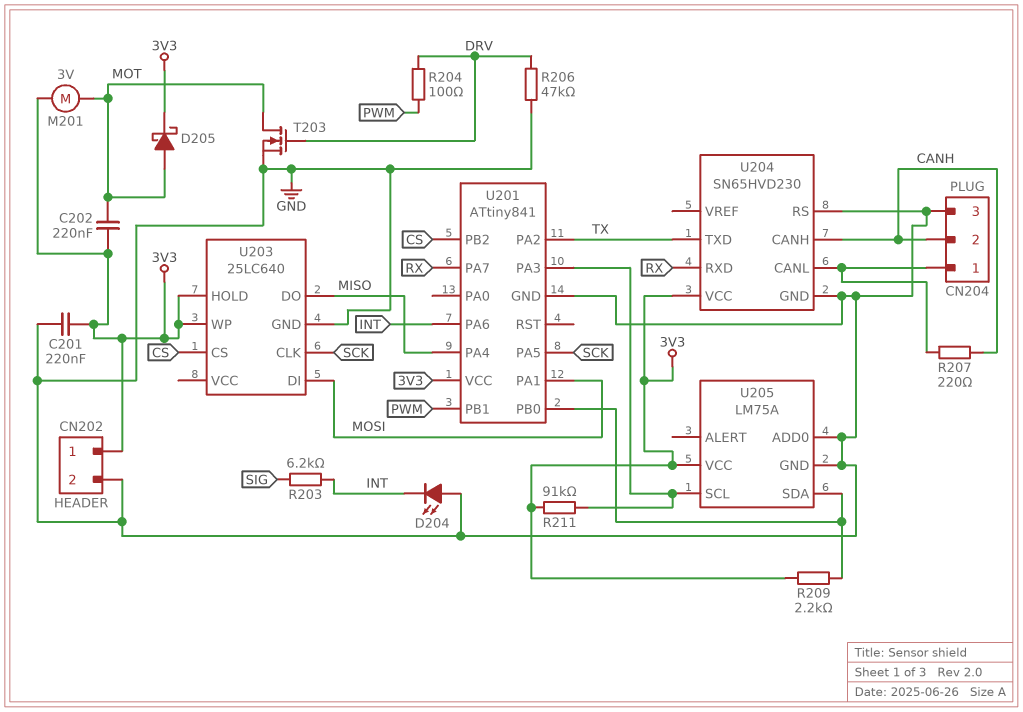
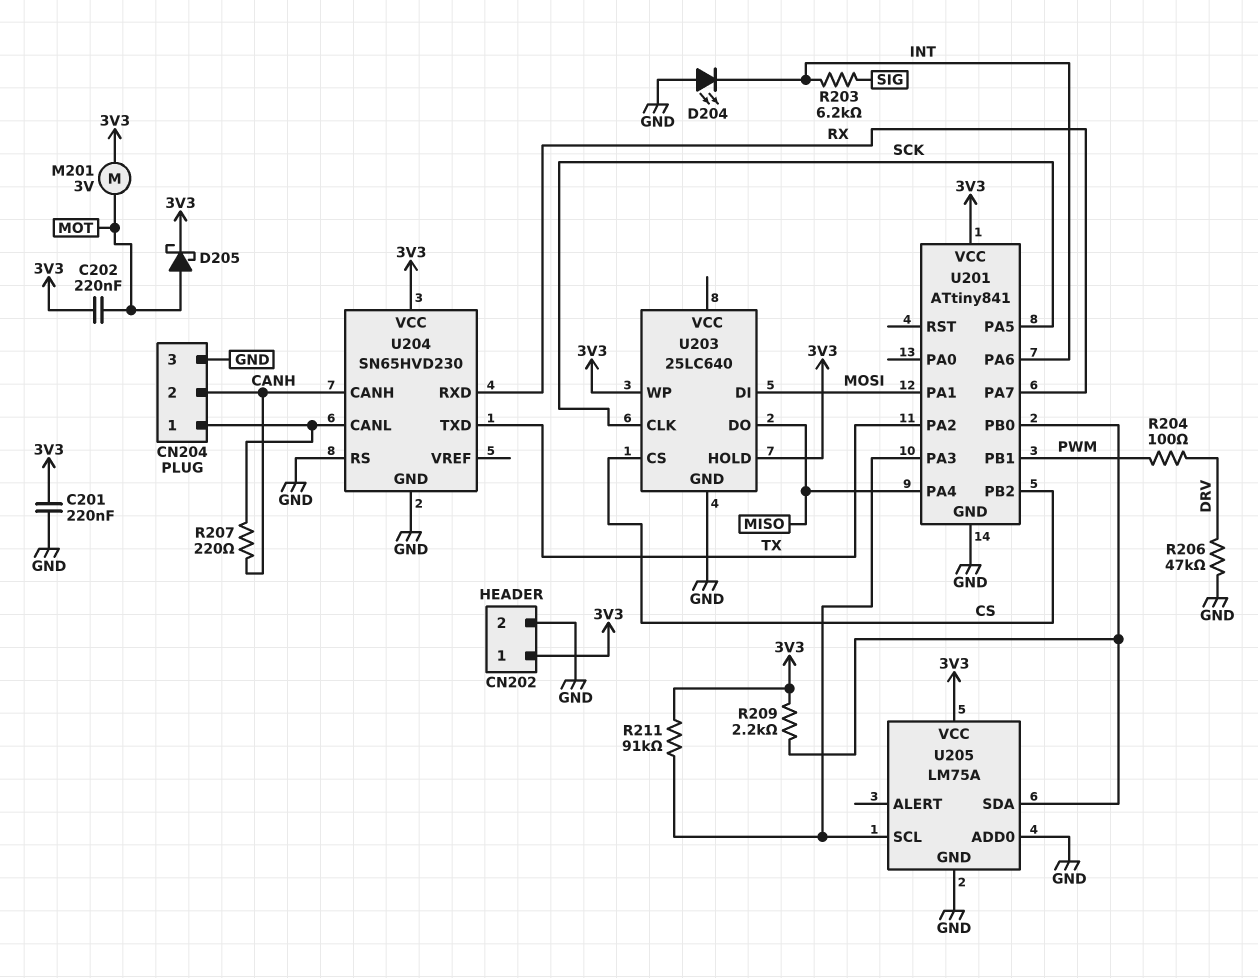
T203: NMOS (G DRV, D MOT, S GND) -> none

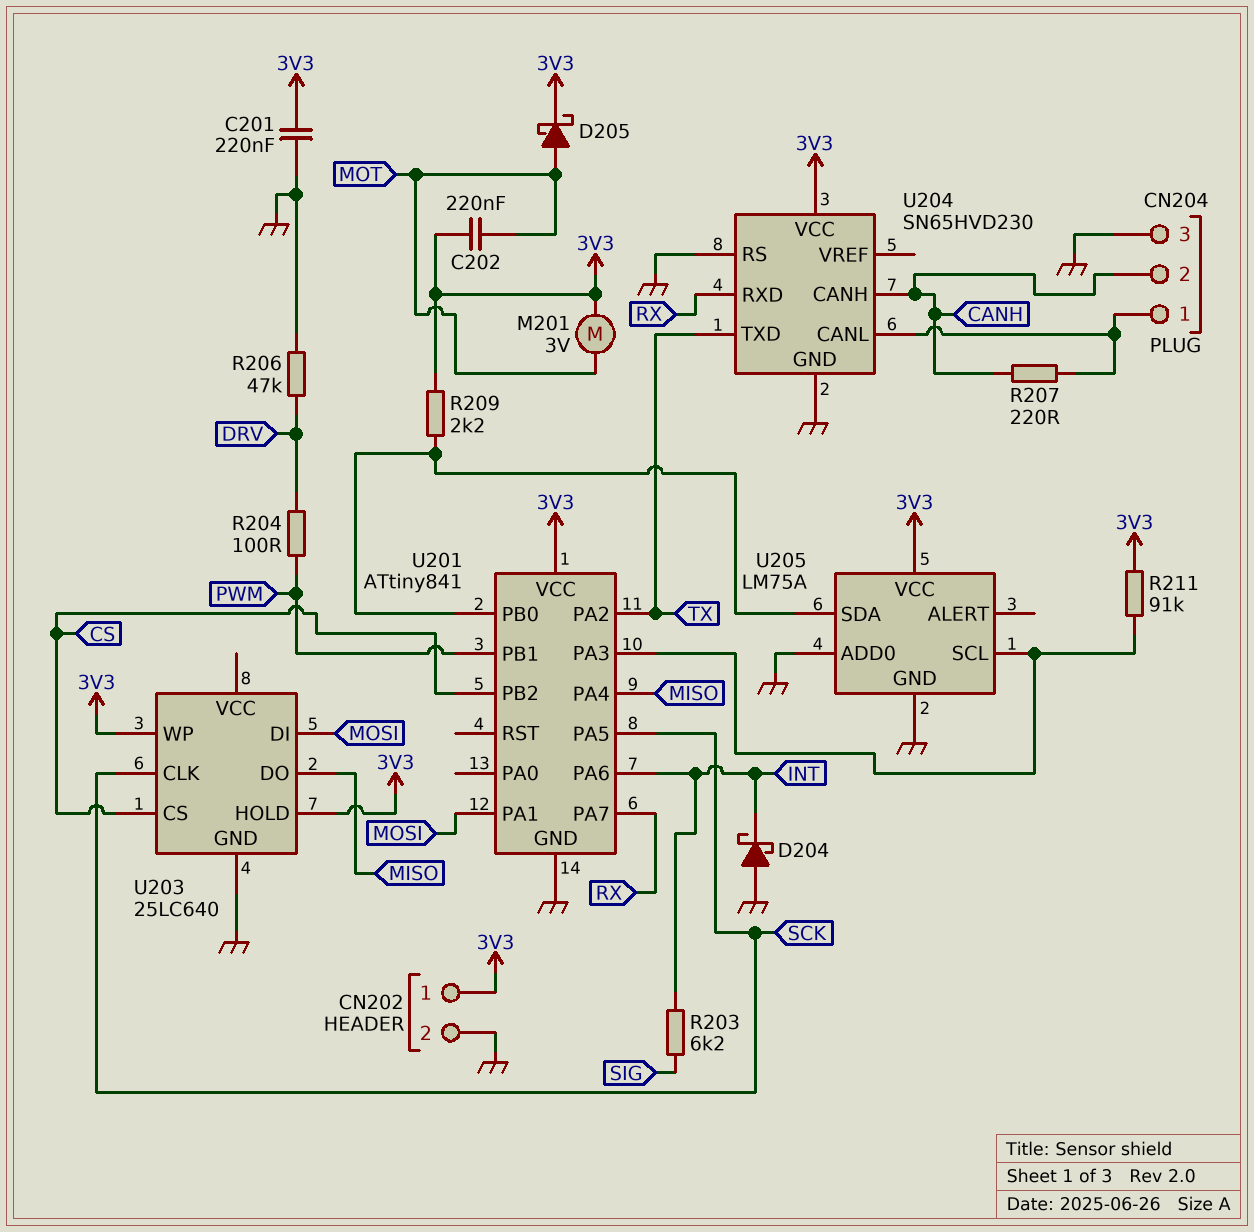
D204: LED (A GND, K INT) -> schottky (A GND, K INT)

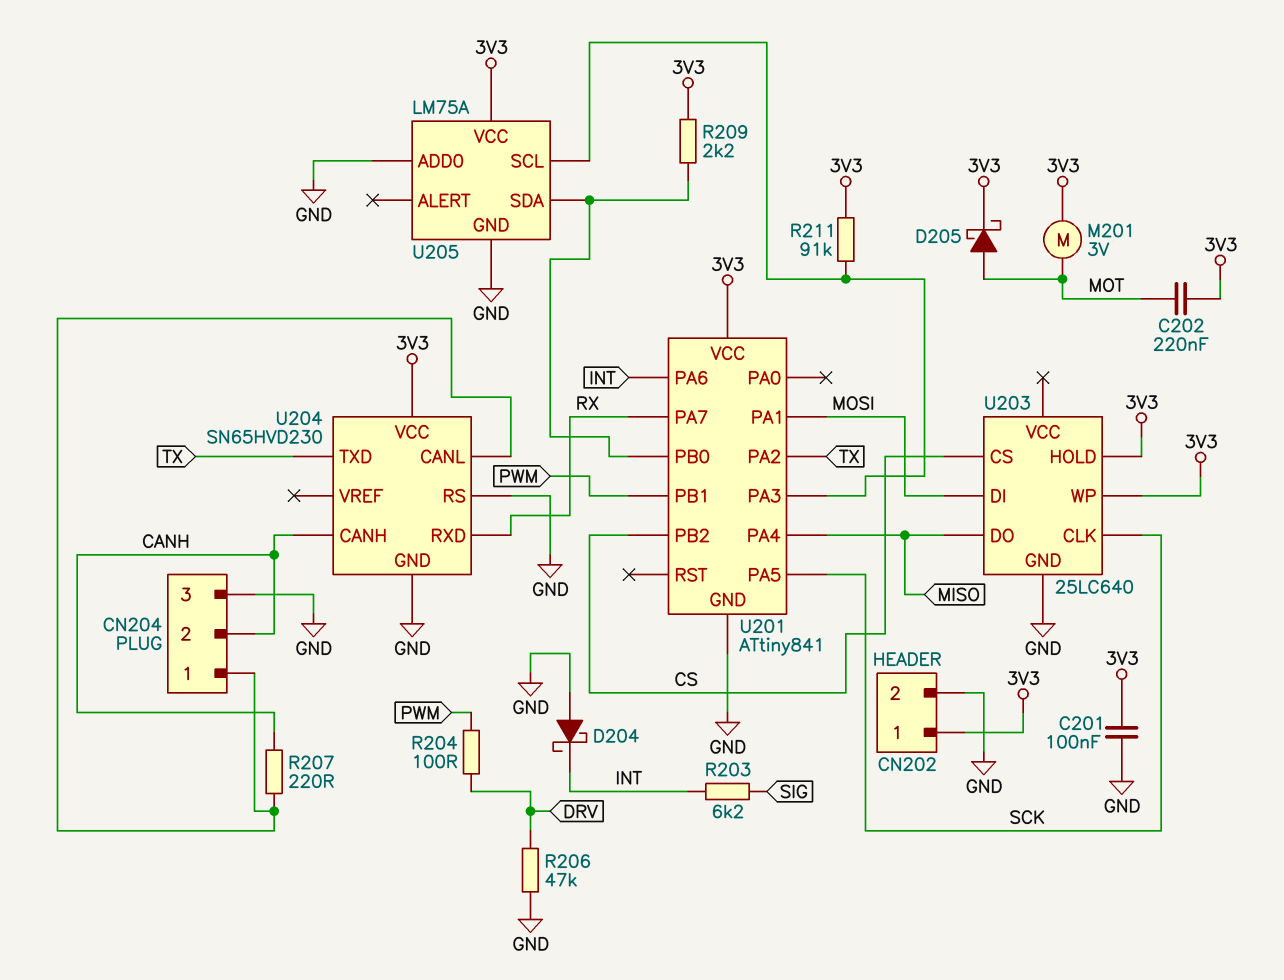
C201: 220nF (3V3, GND) -> 100nF (3V3, GND)

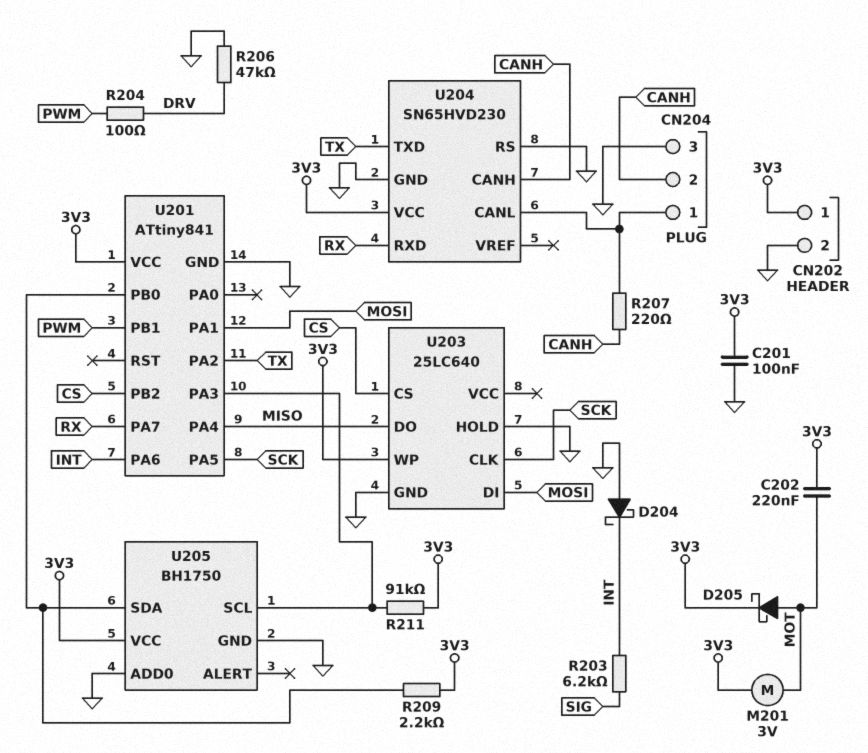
U203 pin HOLD: 3V3 -> GND
U205: LM75A -> BH1750

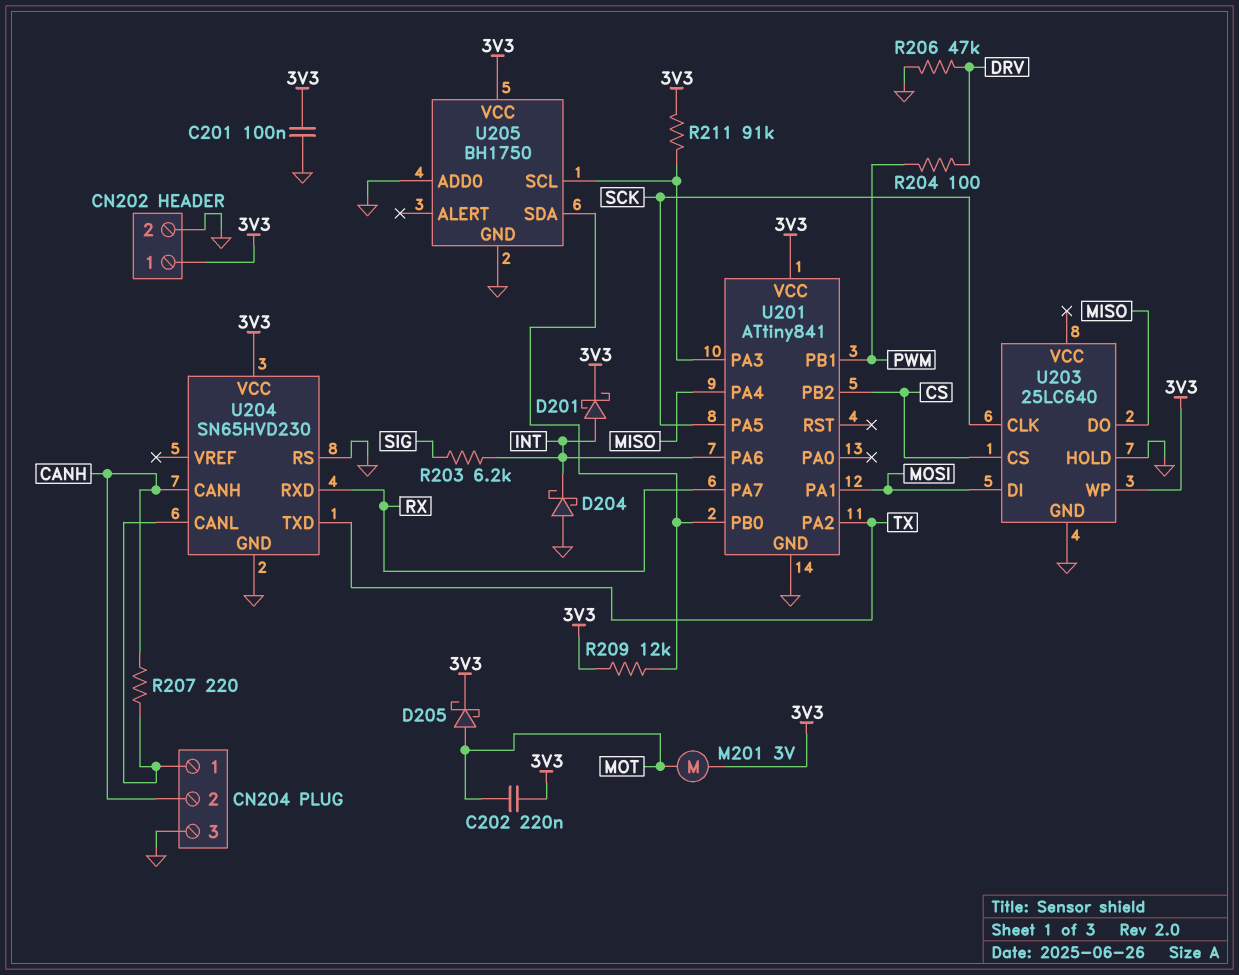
D201: none -> schottky (A INT, K 3V3)
R209: 2.2k (3V3, U201/PB0) -> 12k (3V3, U201/PB0)

